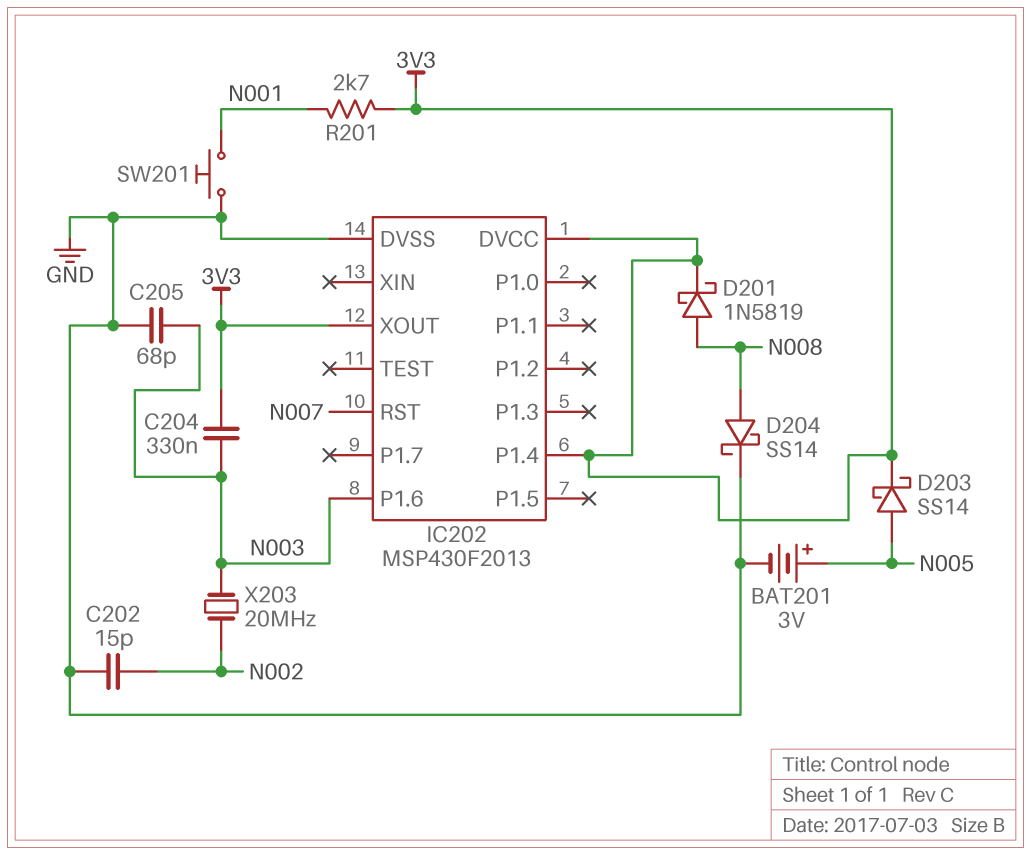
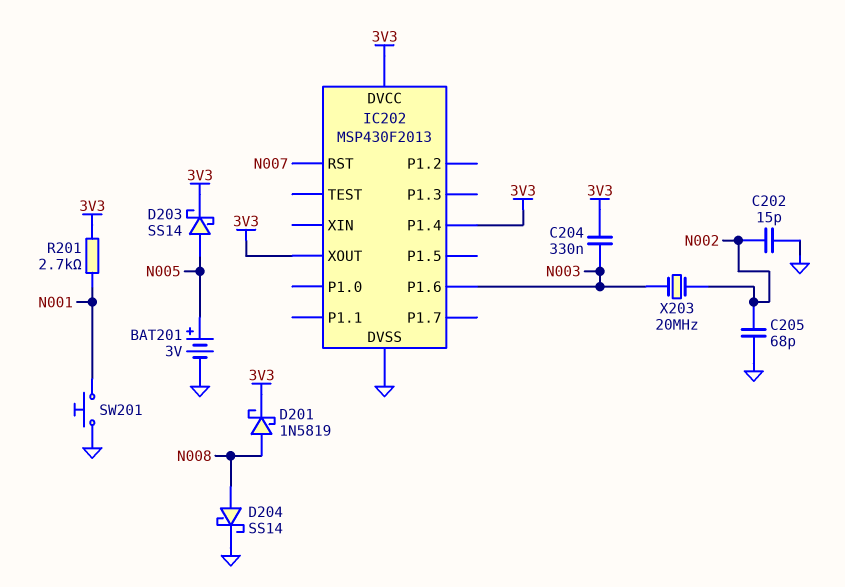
C205: 68pF (GND, N003) -> 68pF (GND, N002)

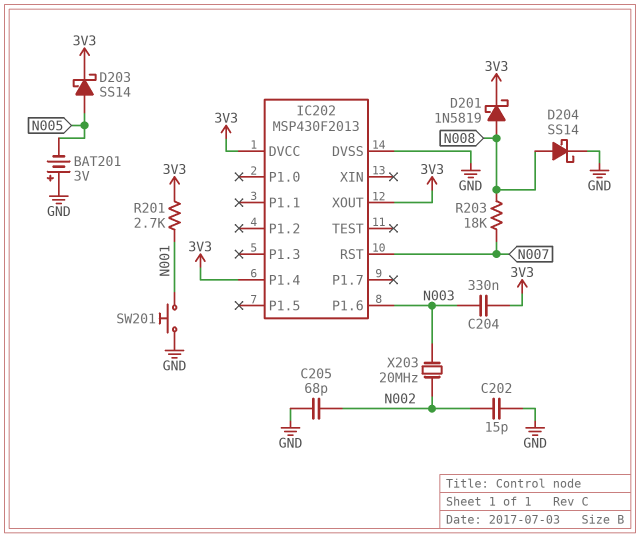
BAT201: 3V (plus N005, minus GND) -> 3V (plus GND, minus N005)
R203: none -> 18k (N007, N008)

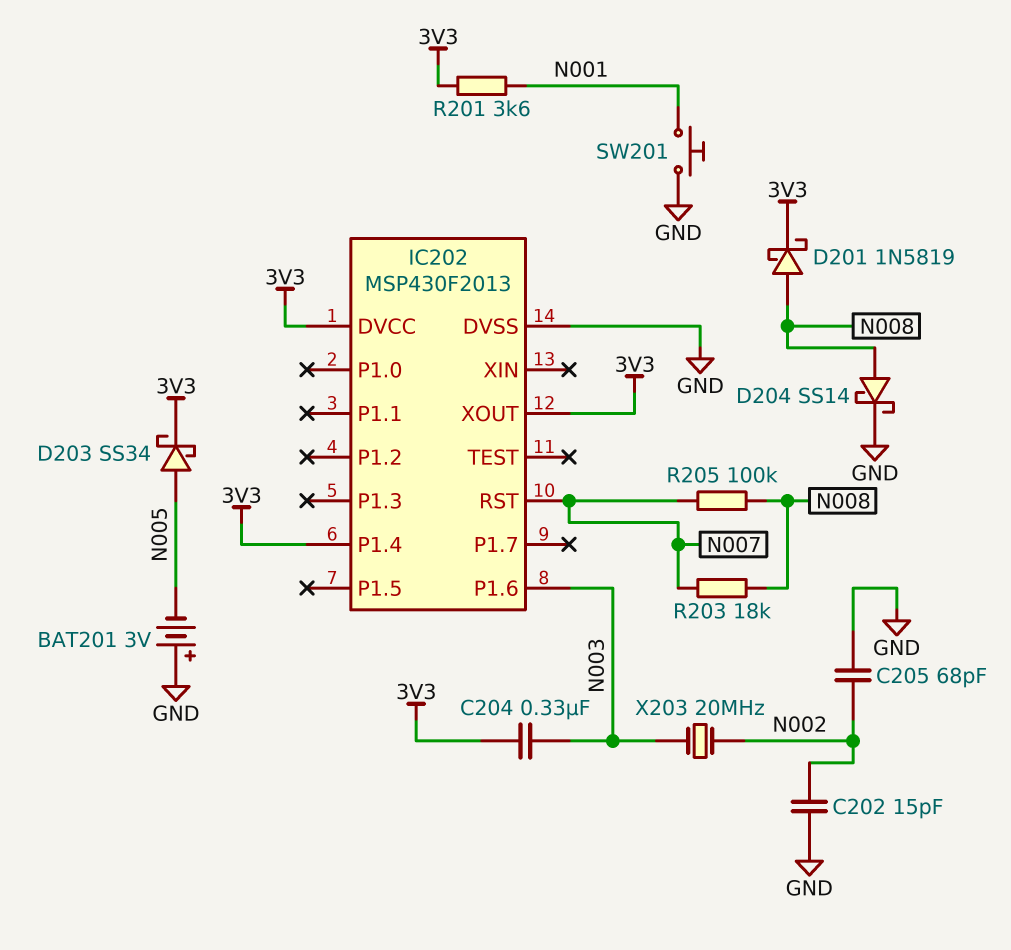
D203: schottky SS14 (A N005, K 3V3) -> schottky SS34 (A N005, K 3V3)
R201: 2.7k (3V3, N001) -> 3.6k (3V3, N001)
R205: none -> 100k (N007, N008)

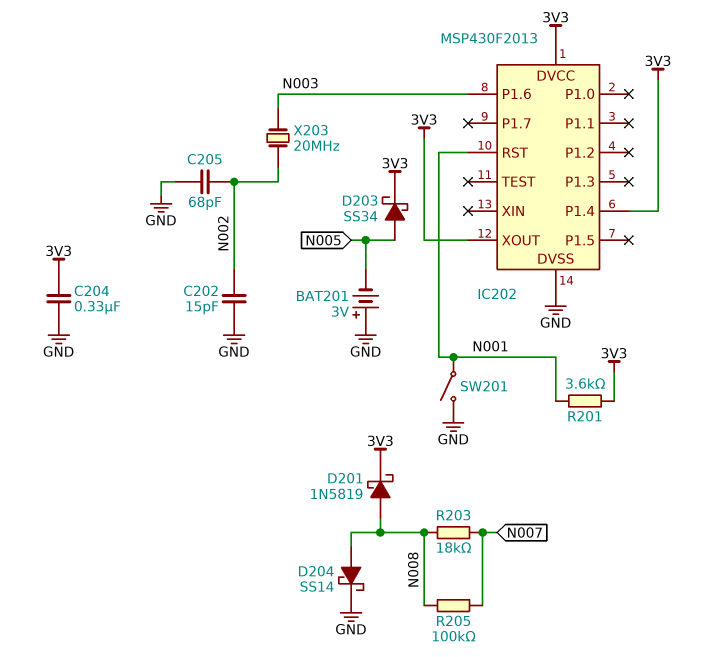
C204: 330nF (3V3, N003) -> 330nF (3V3, GND)
IC202 pin RST: N007 -> N001
SW201: button (GND, N001) -> switch (GND, N001)

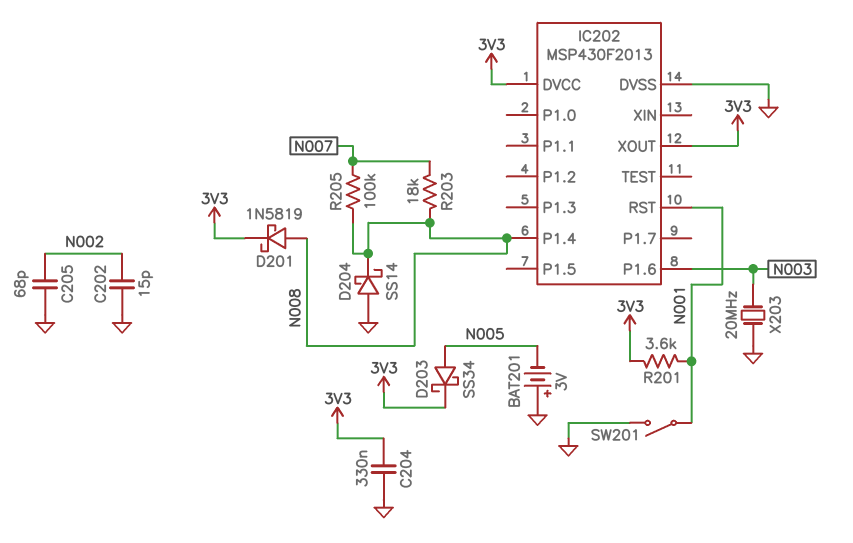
D204: schottky SS14 (A N008, K GND) -> schottky SS14 (A GND, K N008)
IC202 pin P1.4: 3V3 -> N008
X203: 20MHz (N002, N003) -> 20MHz (GND, N003)

